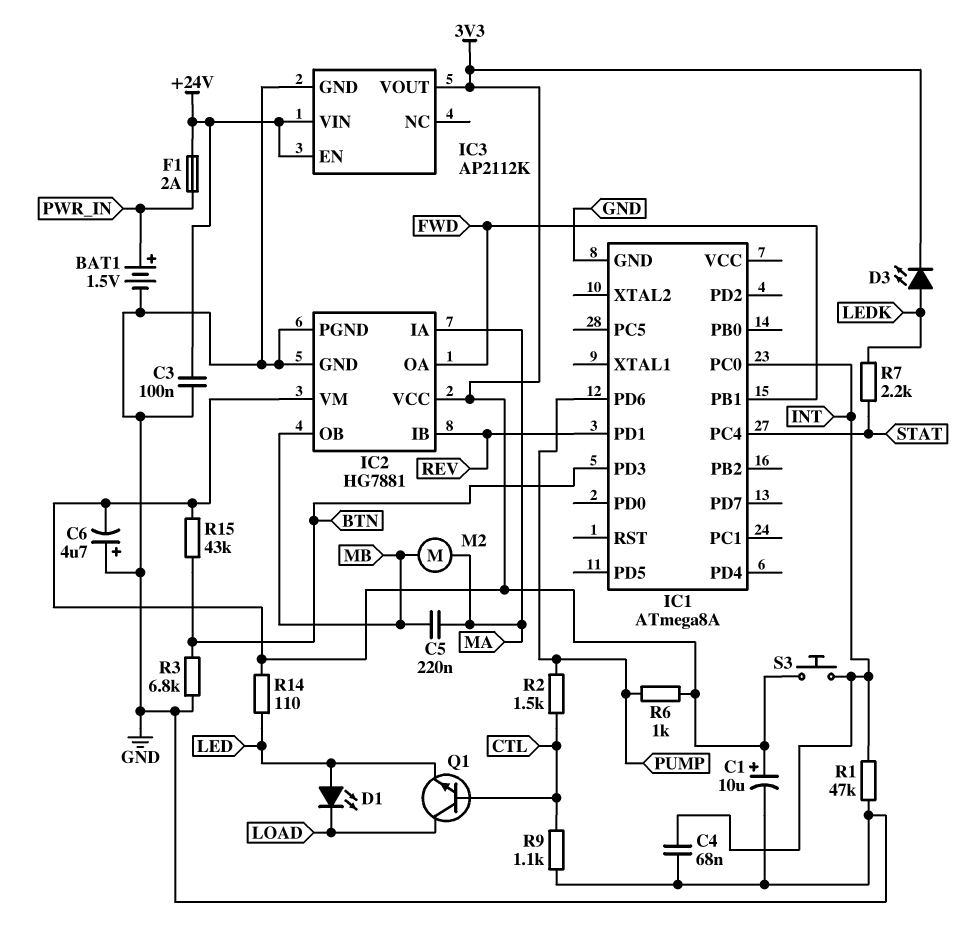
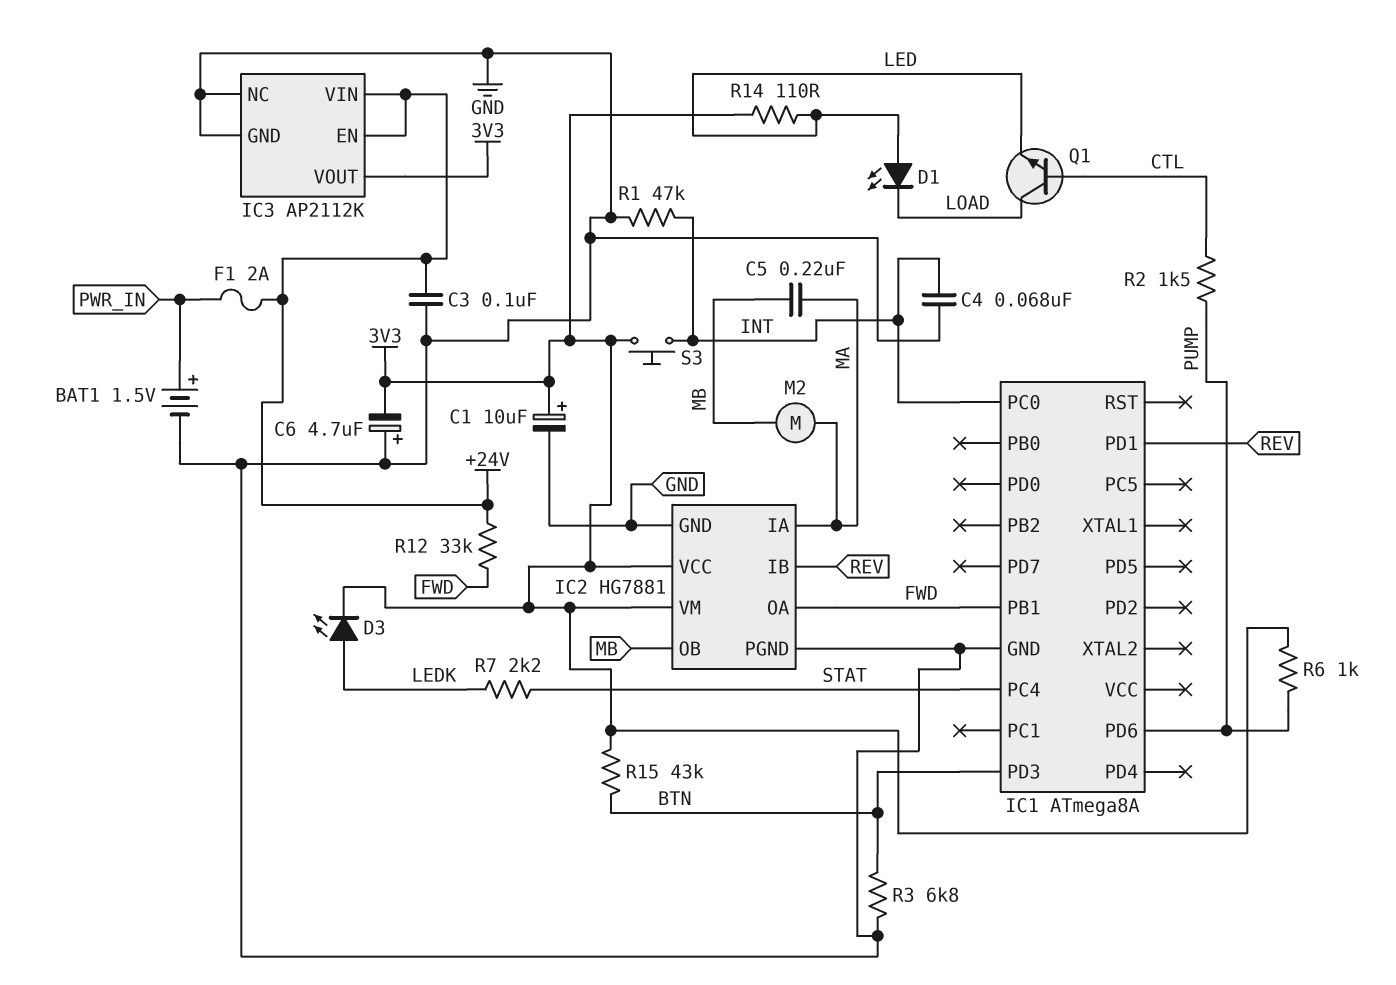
IC3 pin NC: none -> GND
R9: 1.1k (CTL, GND) -> none
R12: none -> 33k (+24V, FWD)

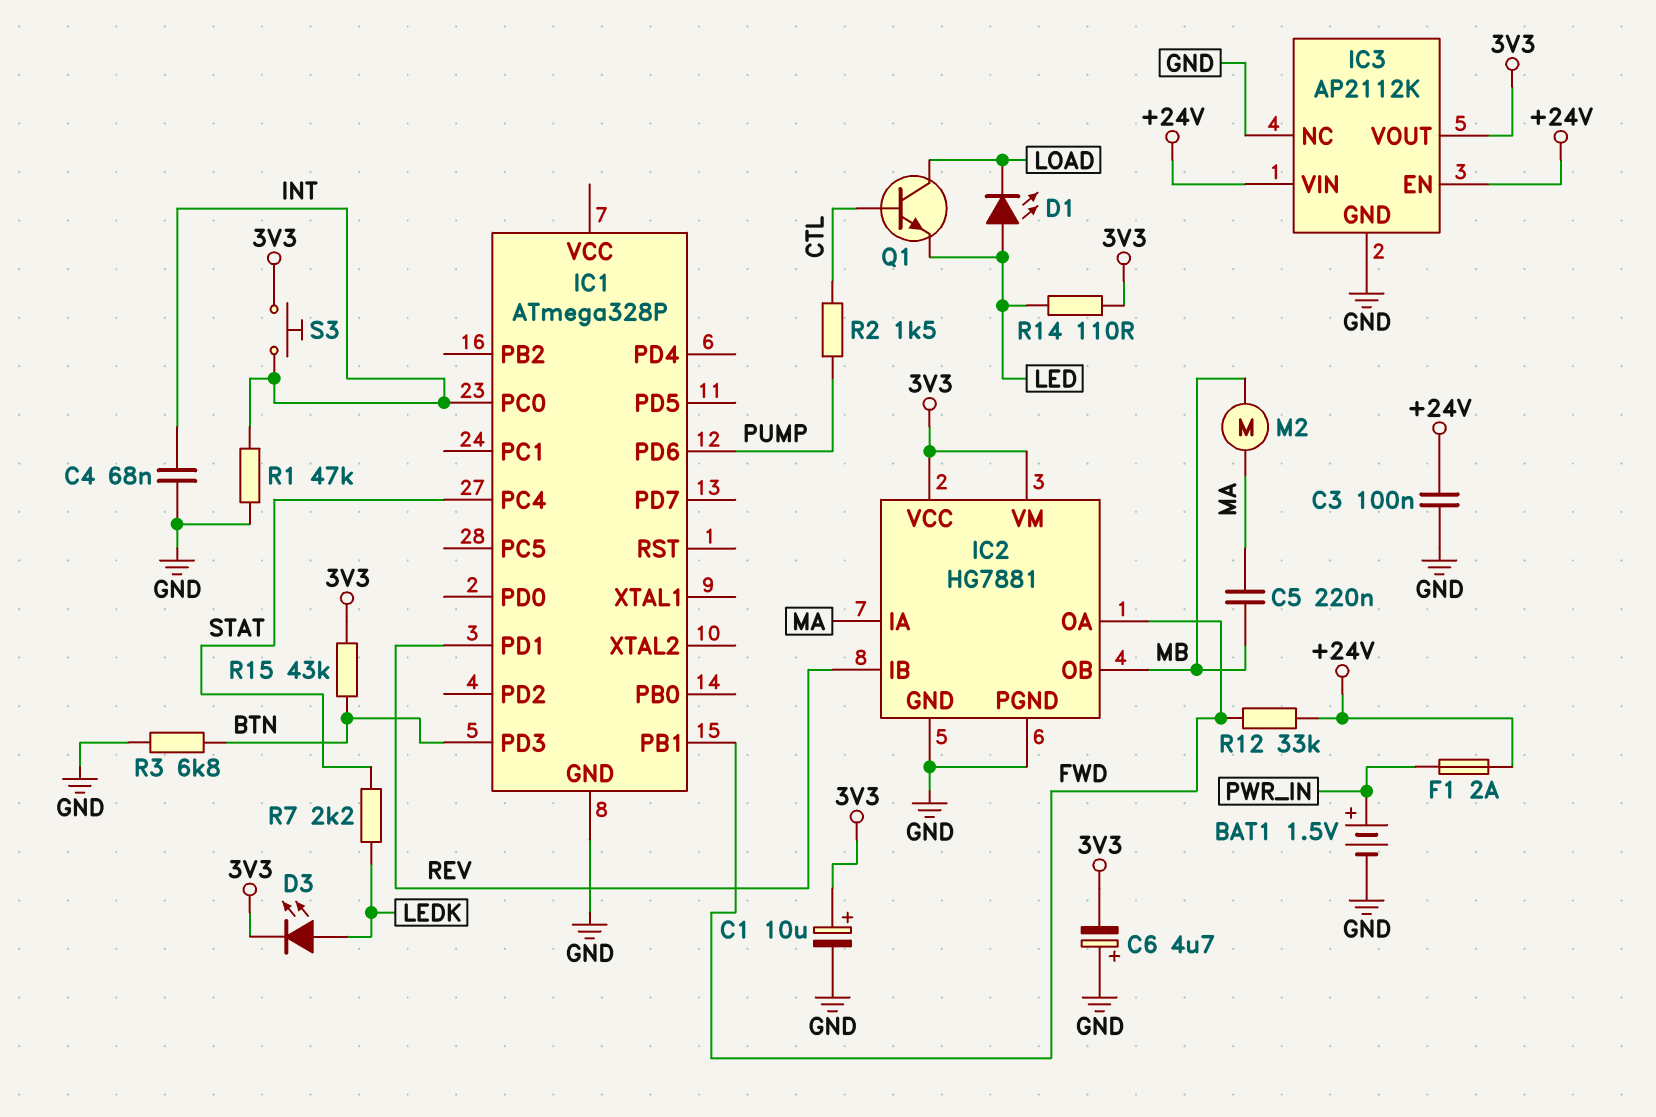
IC1: ATmega8A -> ATmega328P
R6: 1k (3V3, PUMP) -> none

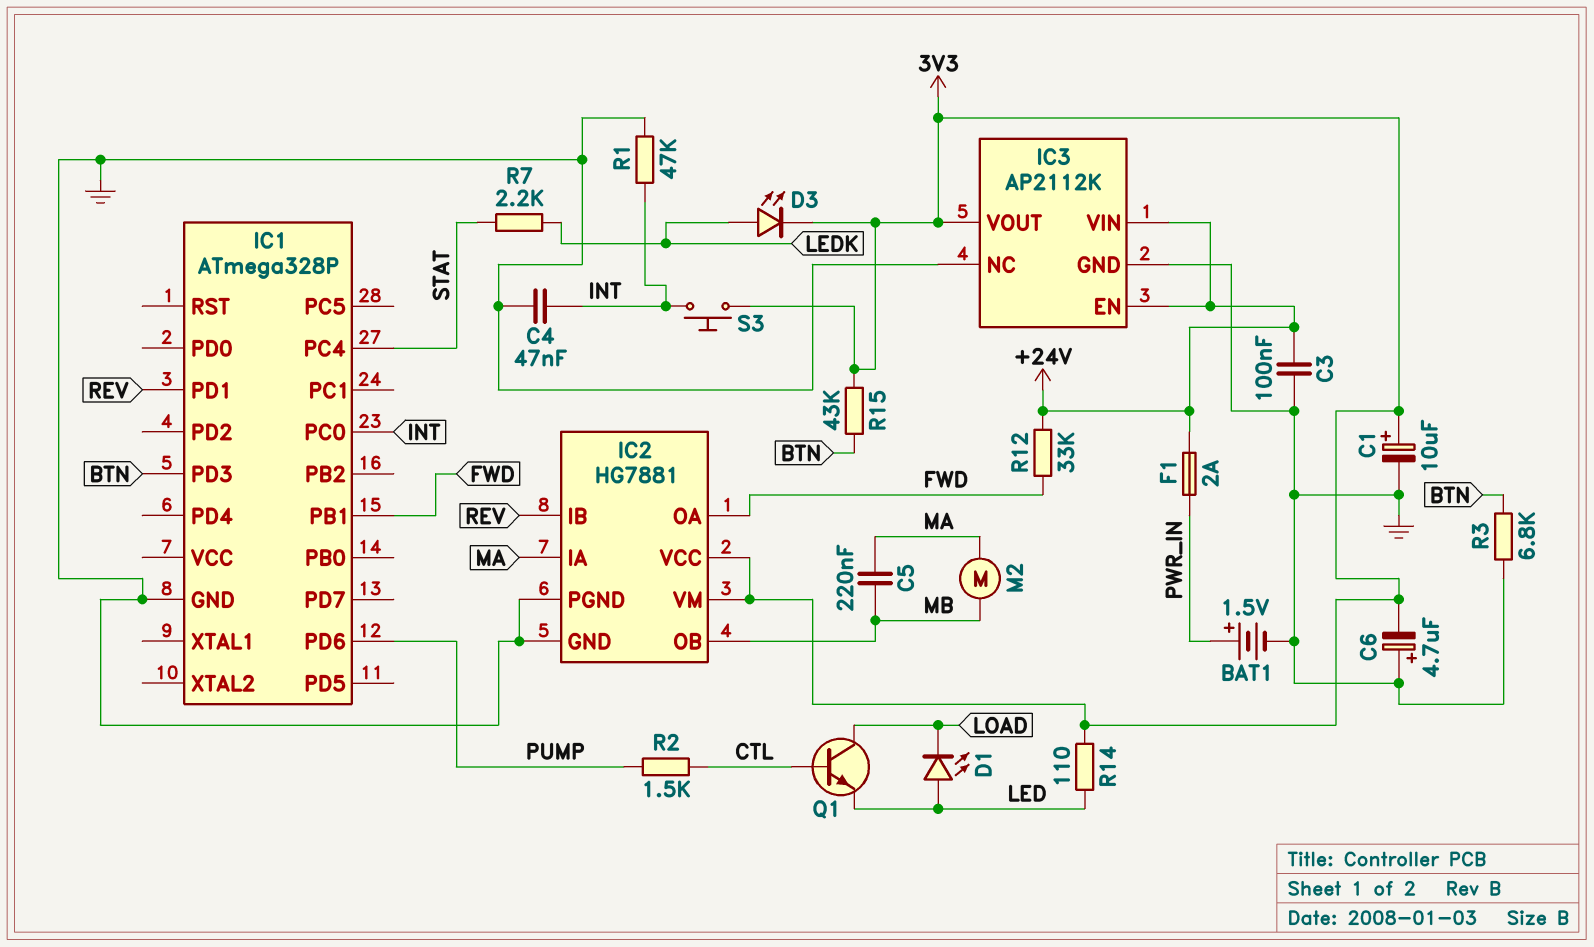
C4: 68nF (GND, INT) -> 47nF (GND, INT)

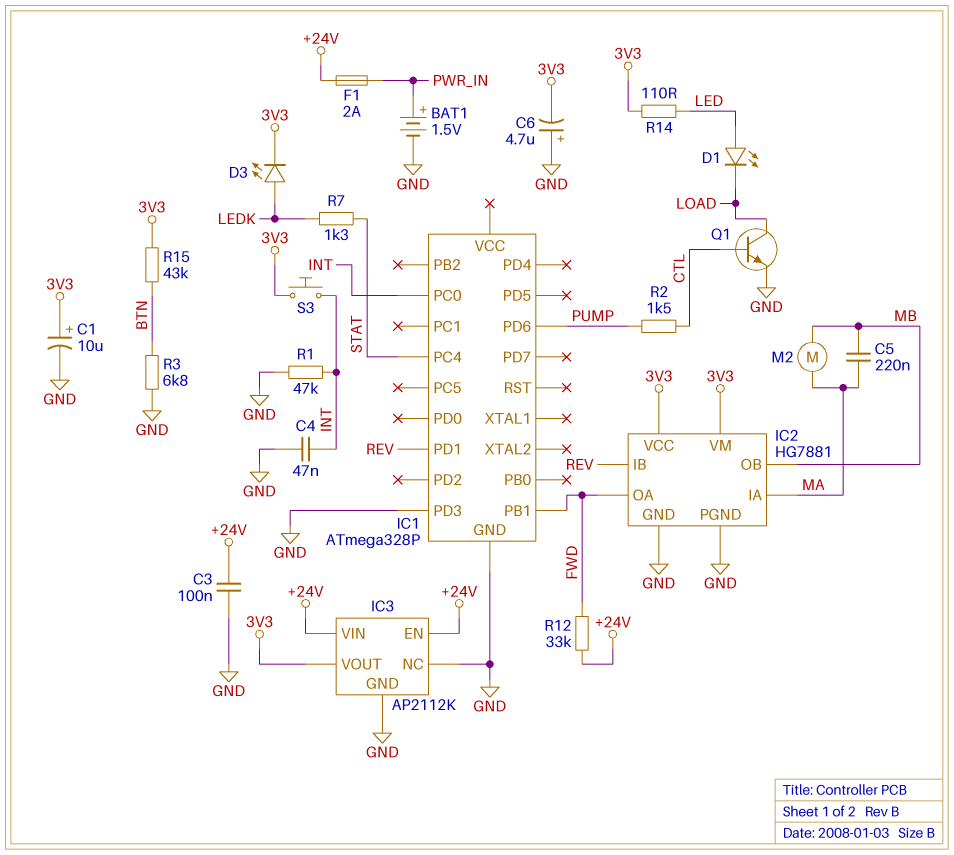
IC1 pin PD3: BTN -> GND
Q1: NPN (B CTL, C LOAD, E LED) -> NPN (B CTL, C LOAD, E GND)
R7: 2.2k (LEDK, STAT) -> 1.3k (LEDK, STAT)

